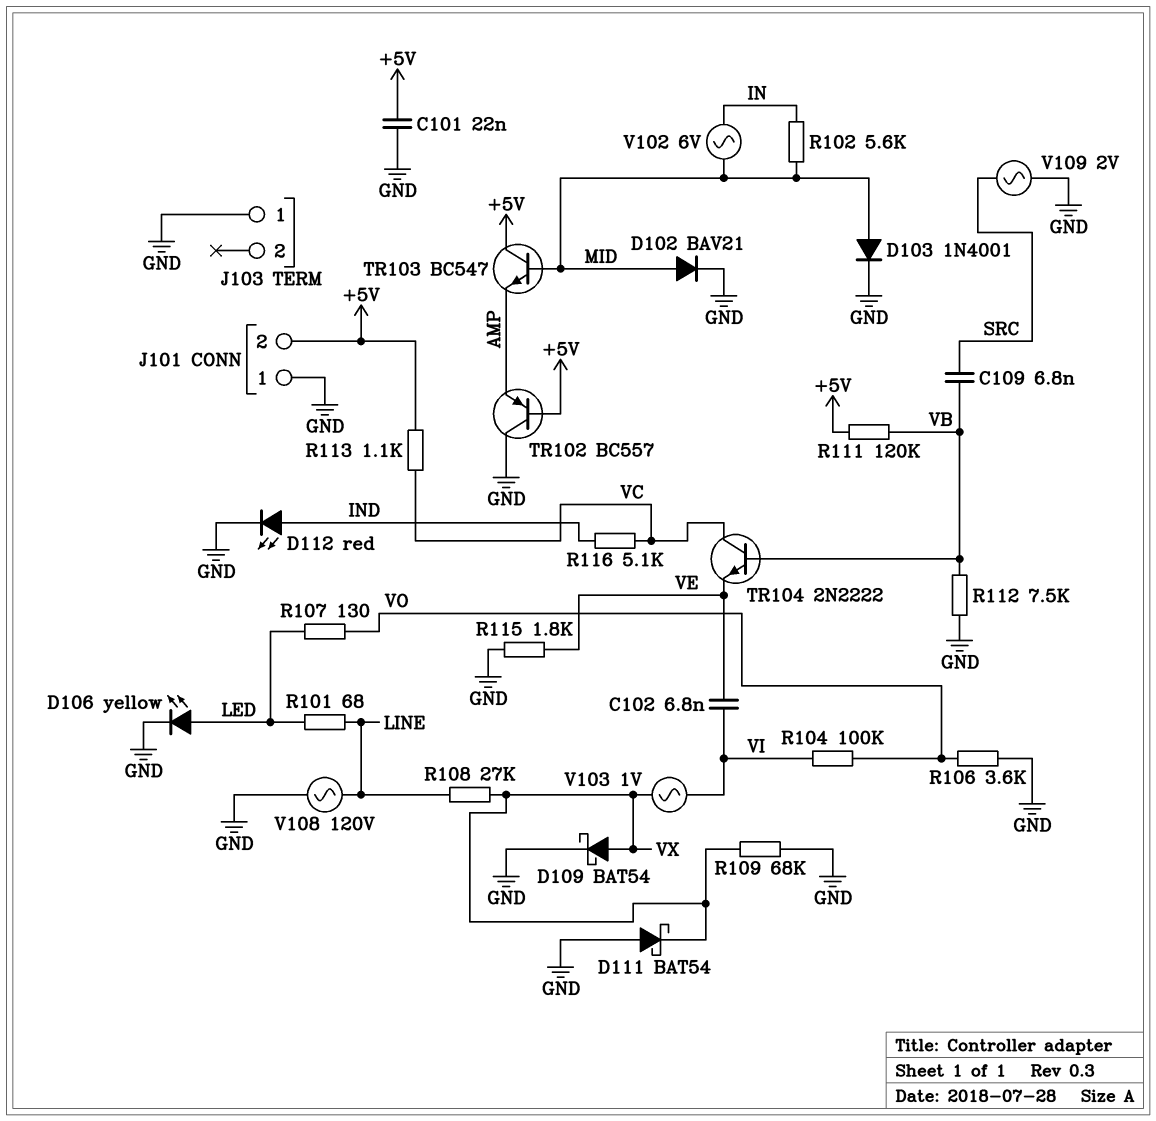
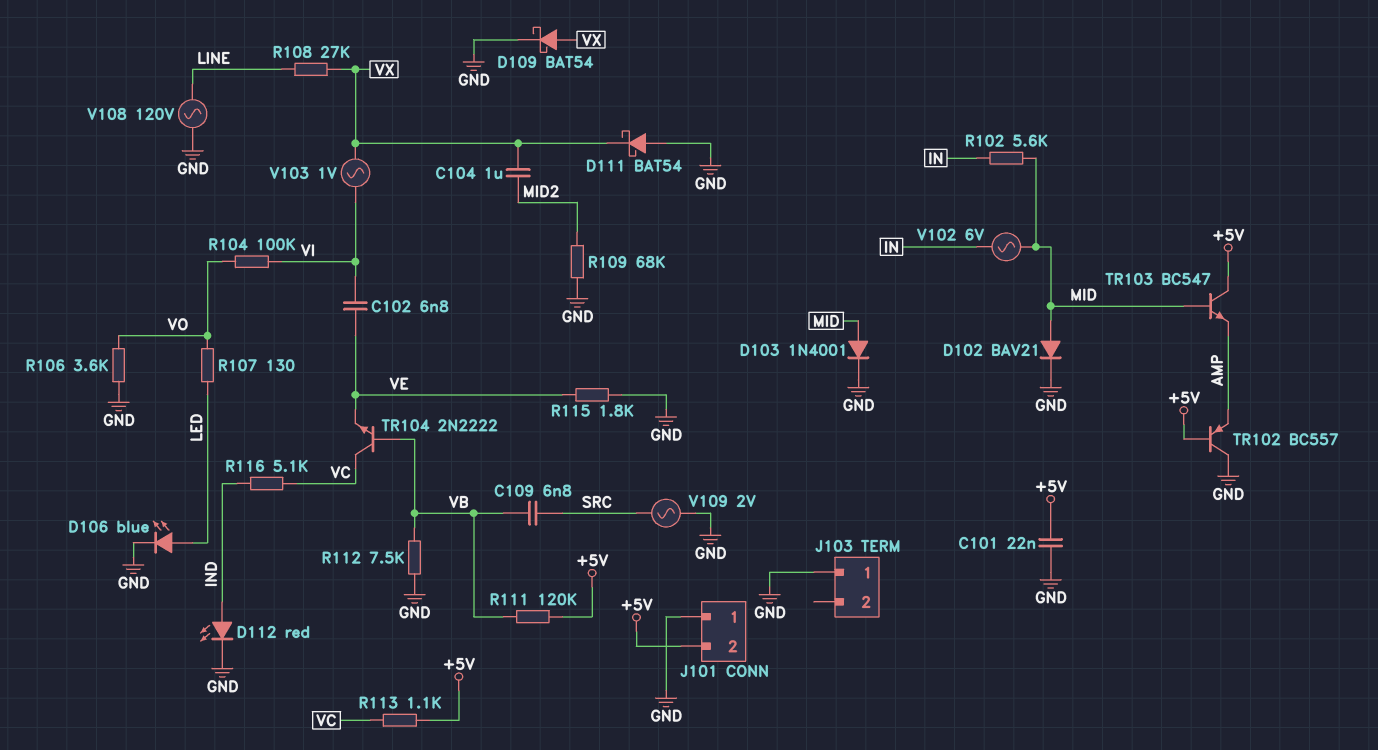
C104: none -> 1uF (MID2, VX)
D106: LED yellow (A LED, K GND) -> LED blue (A LED, K GND)
R101: 68 (LED, LINE) -> none
R109: 68k (GND, VX) -> 68k (GND, MID2)

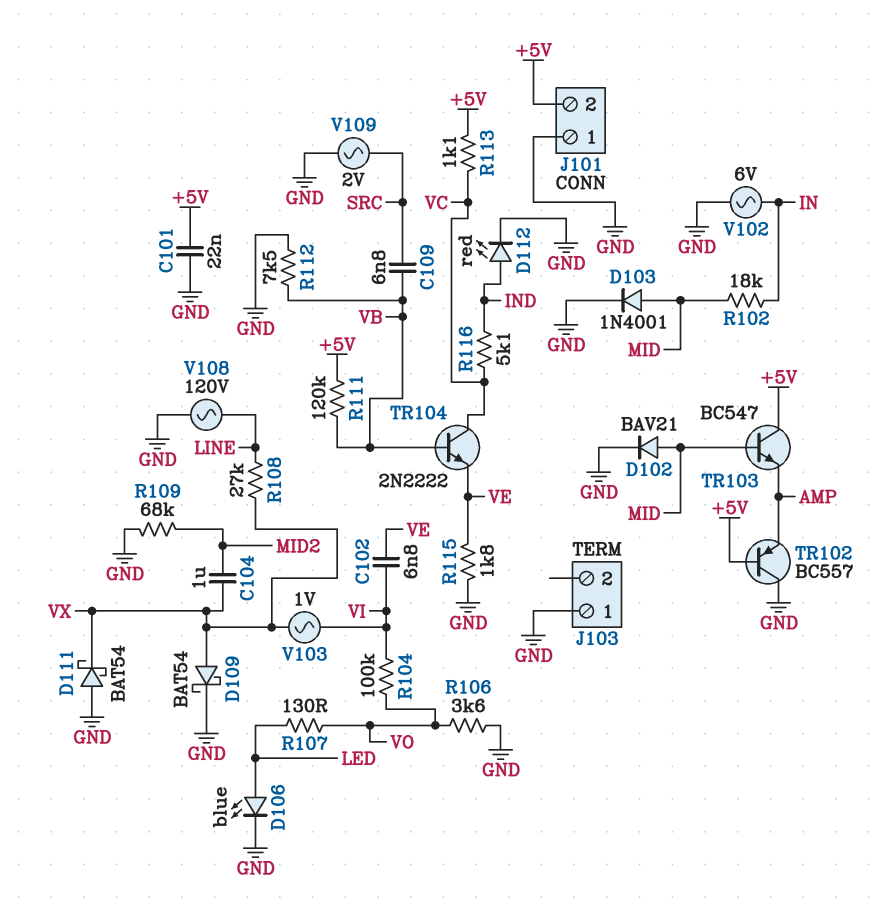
R102: 5.6k (IN, MID) -> 18k (IN, MID)
V102: AC 6V (IN, MID) -> AC 6V (GND, IN)

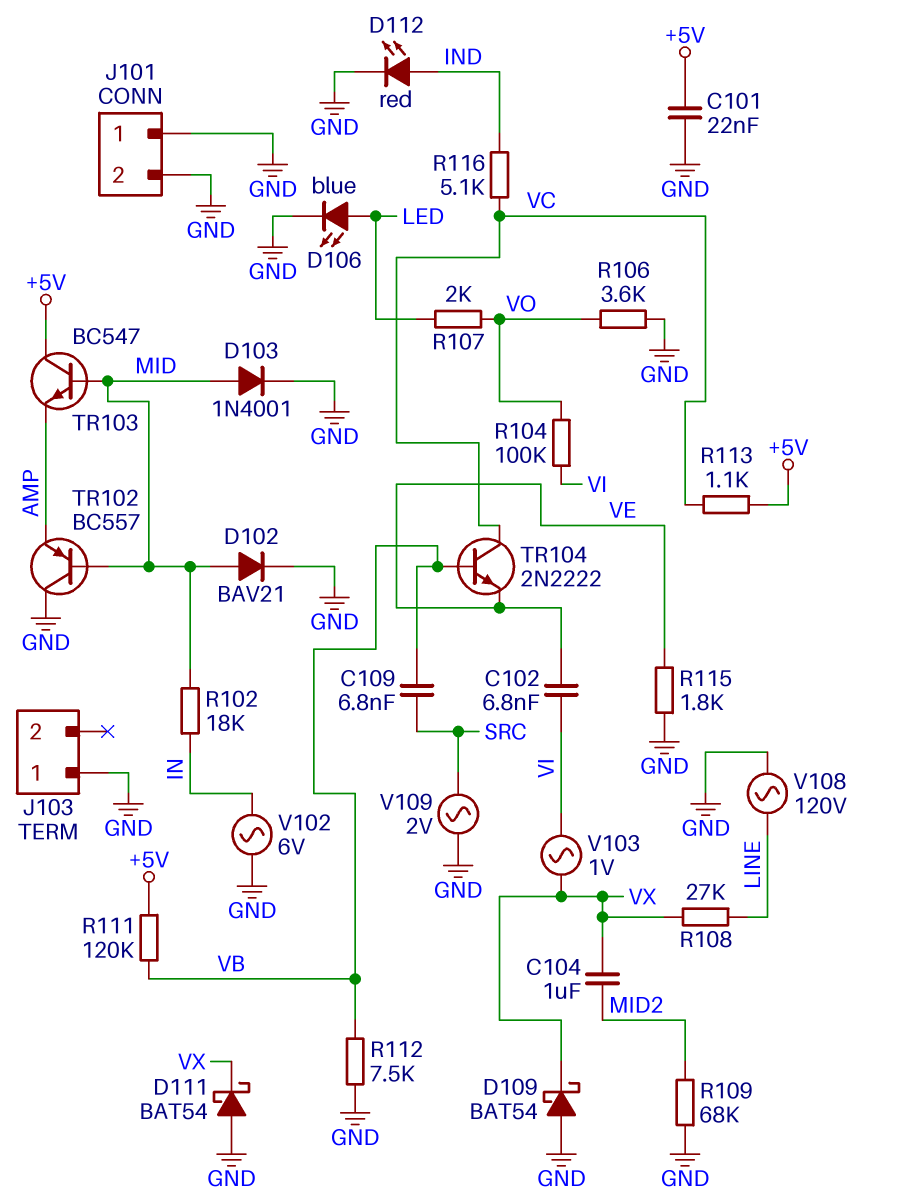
D109: schottky BAT54 (A VX, K GND) -> schottky BAT54 (A GND, K VX)
J101 pin 2: +5V -> GND
R107: 130 (LED, VO) -> 2k (LED, VO)
TR102: PNP BC557 (B +5V, C GND, E AMP) -> PNP BC557 (B MID, C GND, E AMP)

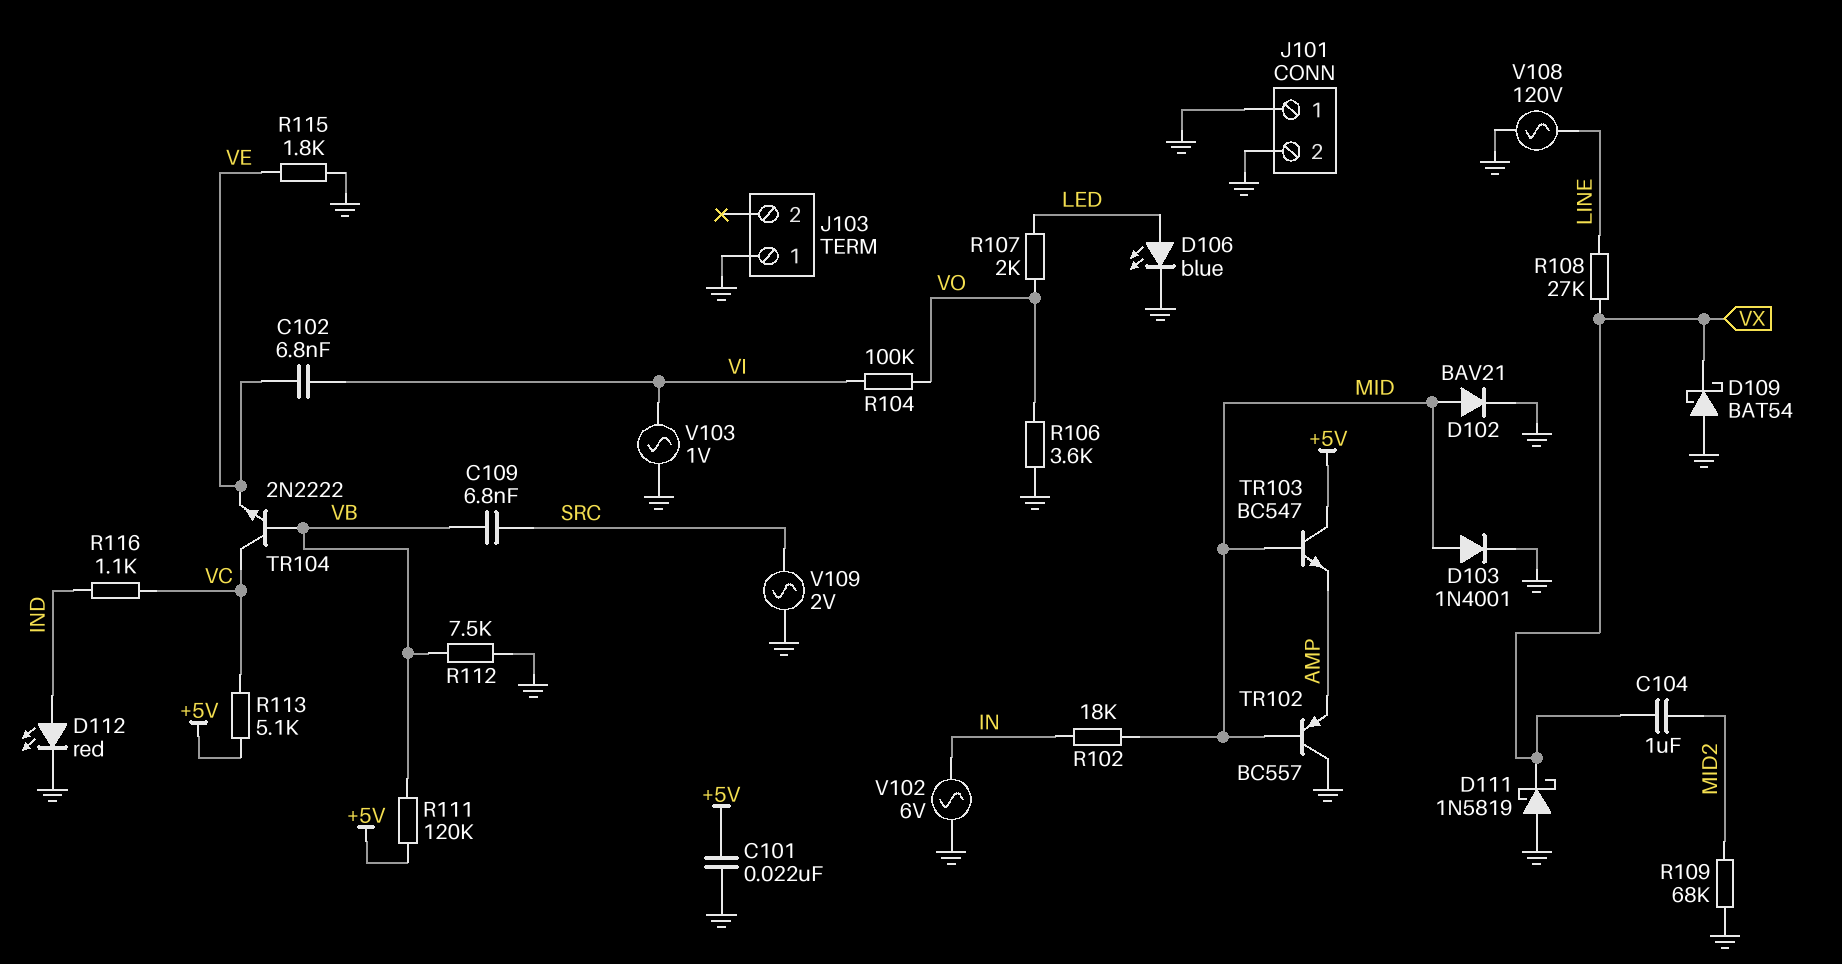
D111: schottky BAT54 (A GND, K VX) -> schottky 1N5819 (A GND, K VX)
R113: 1.1k (+5V, VC) -> 5.1k (+5V, VC)
R116: 5.1k (IND, VC) -> 1.1k (IND, VC)
V103: AC 1V (VI, VX) -> AC 1V (GND, VI)

